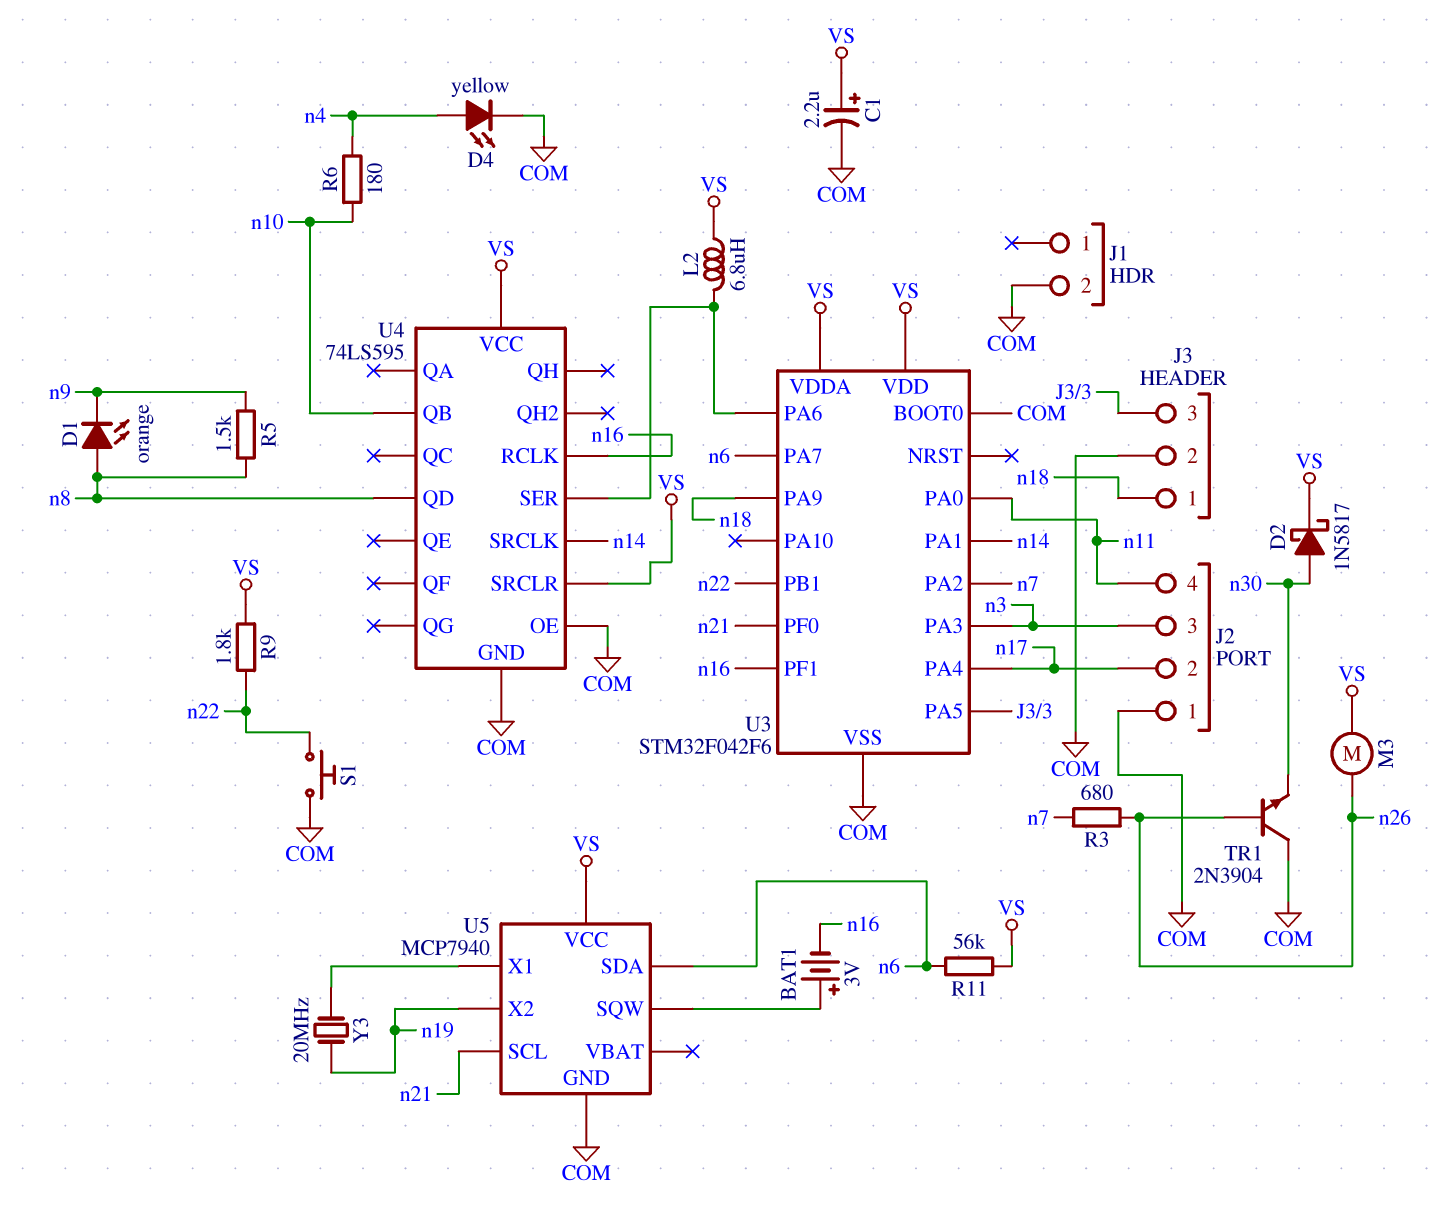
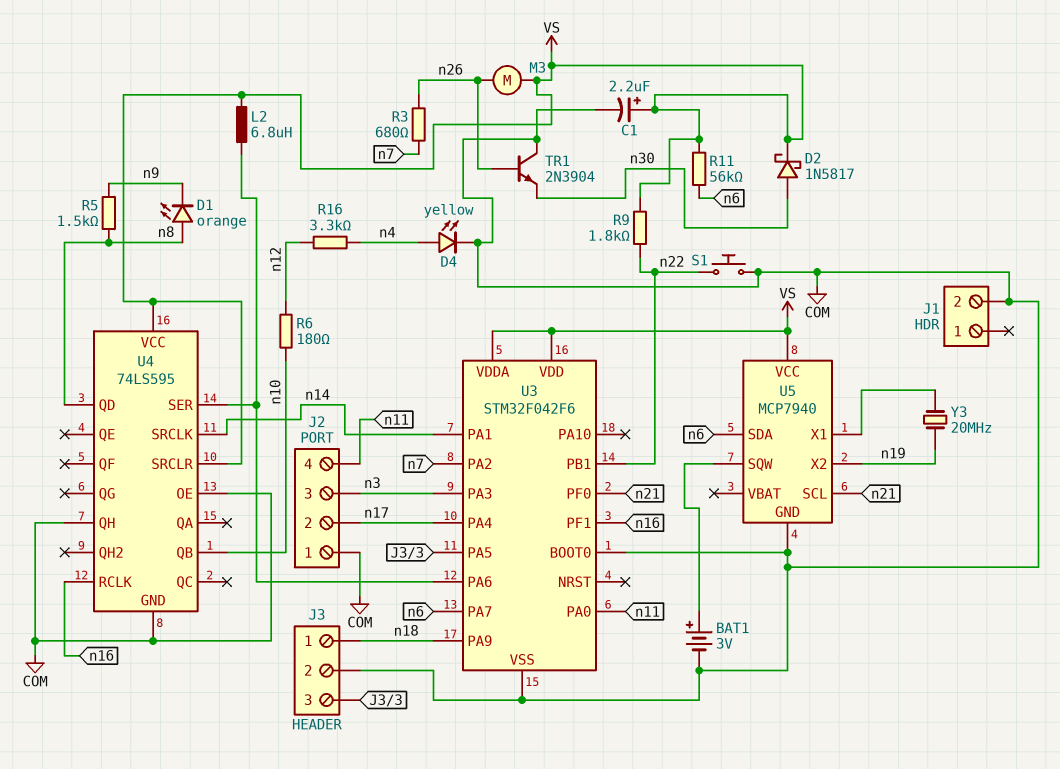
BAT1: 3V (plus U5/SQW, minus n16) -> 3V (plus U5/SQW, minus COM)
R6: 180 (n4, n10) -> 180 (n10, n12)
R16: none -> 3.3k (n4, n12)
U4 pin QH: none -> COM

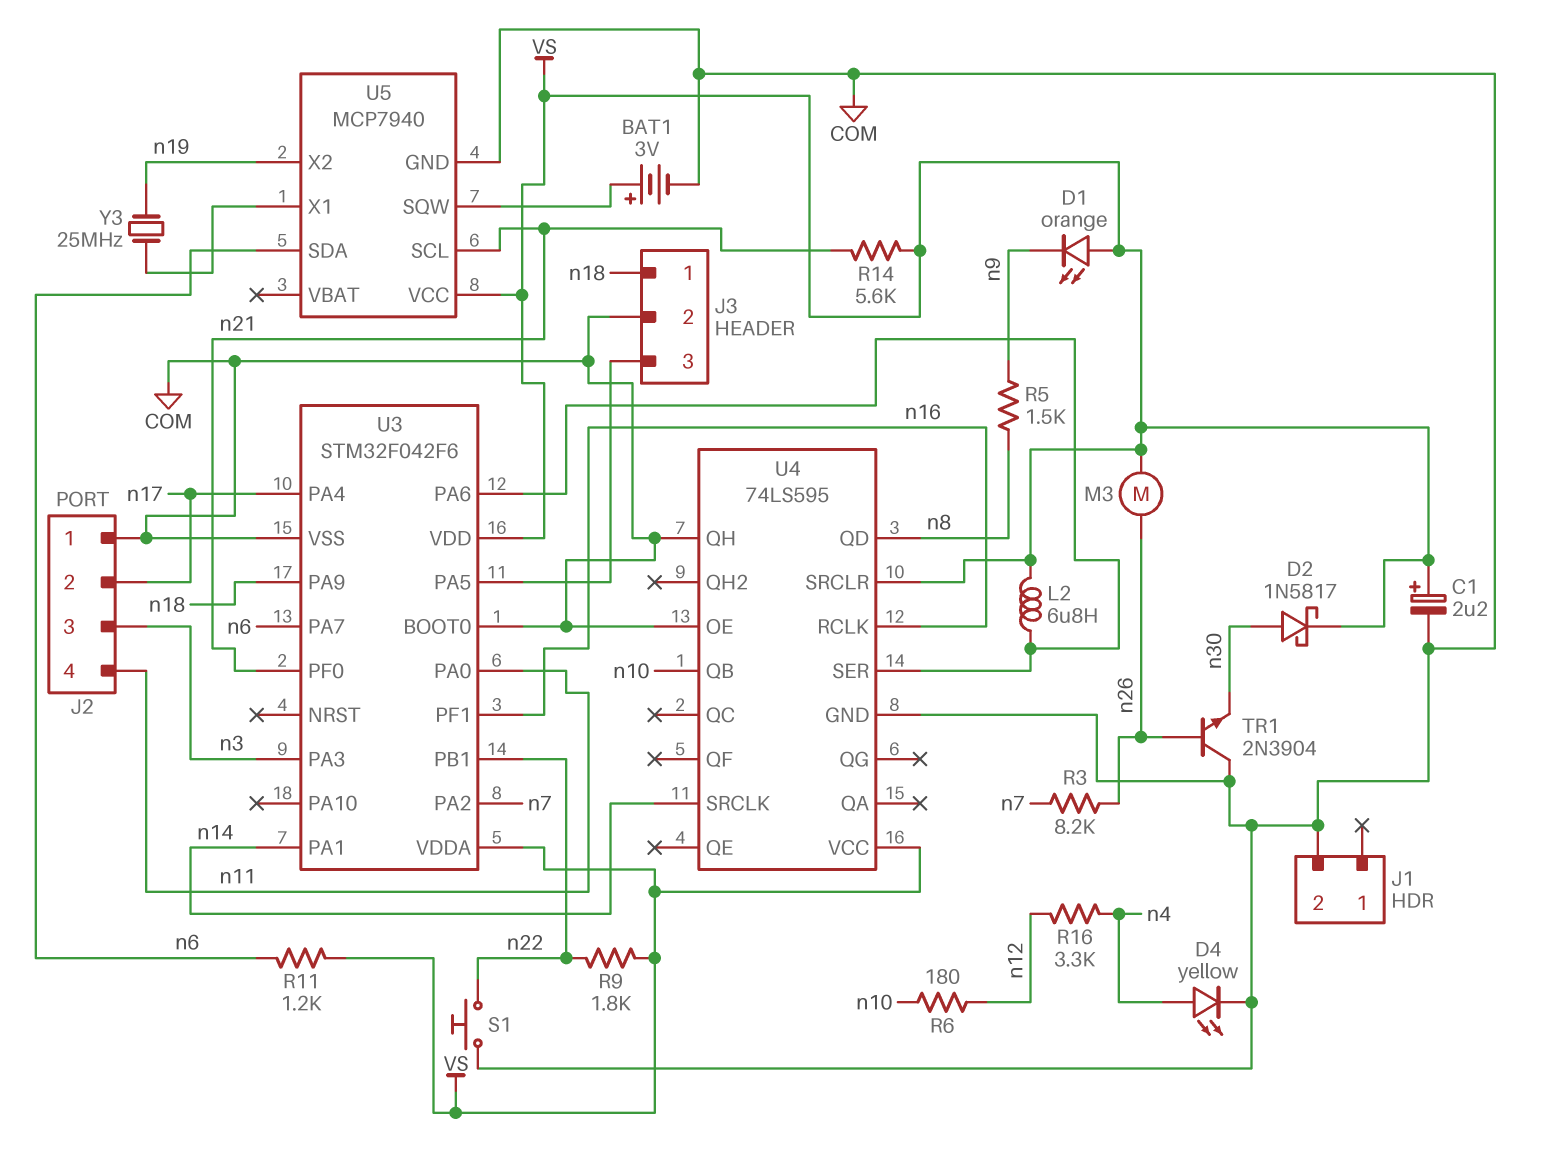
D1: LED orange (A n8, K n9) -> LED orange (A VS, K n9)
R3: 680 (n7, n26) -> 8.2k (n7, n26)
R11: 56k (VS, n6) -> 1.2k (VS, n6)
R14: none -> 5.6k (VS, n21)
Y3: 20MHz (U5/X1, n19) -> 25MHz (U5/X1, n19)

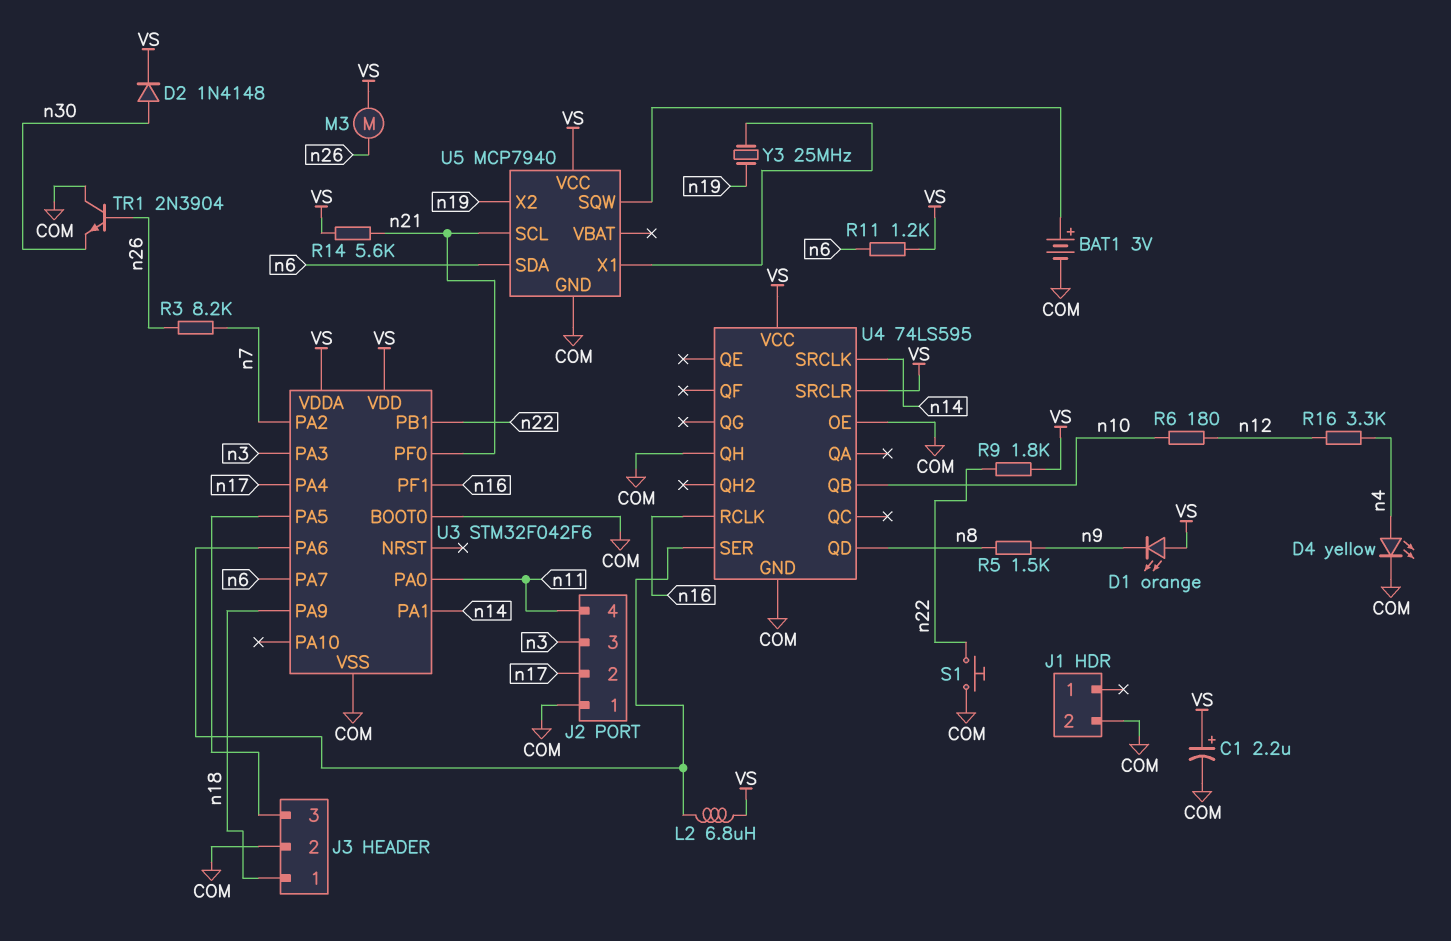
D2: schottky 1N5817 (A n30, K VS) -> diode 1N4148 (A n30, K VS)

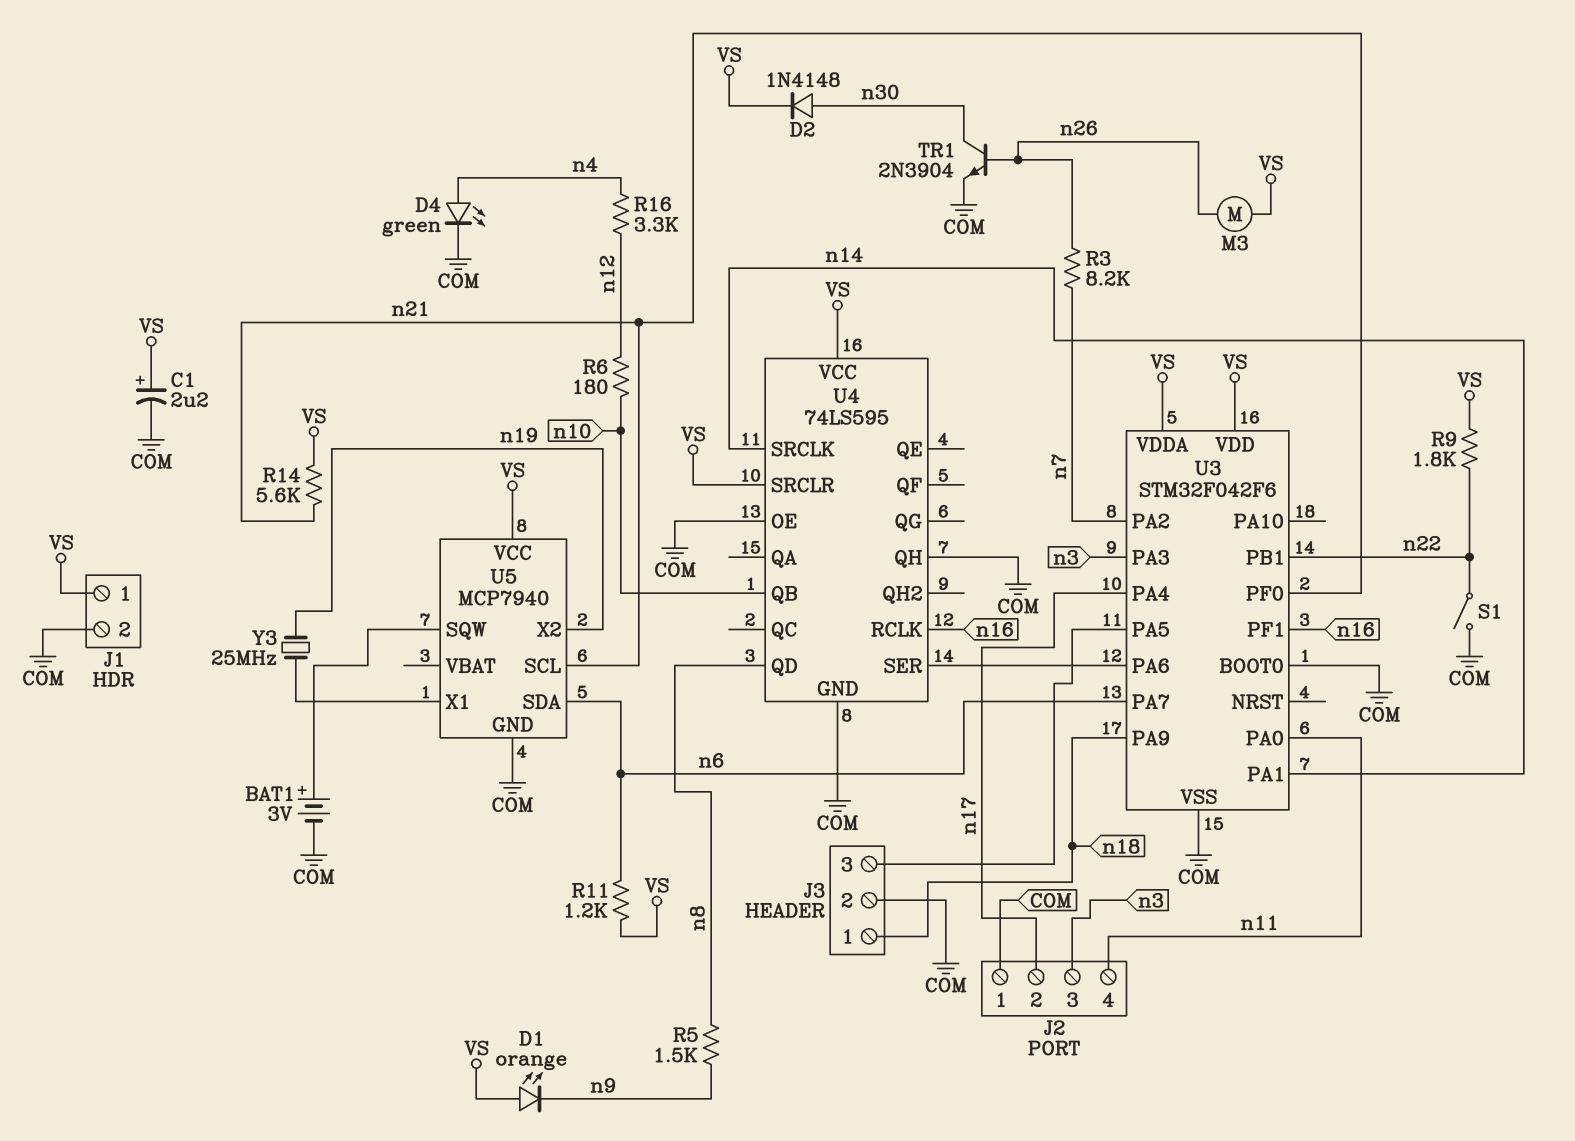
D4: LED yellow (A n4, K COM) -> LED green (A n4, K COM)
J1 pin 1: none -> VS
L2: 6.8uH (U3/PA6, VS) -> none
S1: button (COM, n22) -> switch (COM, n22)
TR1: NPN 2N3904 (B n26, C COM, E n30) -> NPN 2N3904 (B n26, C n30, E COM)

